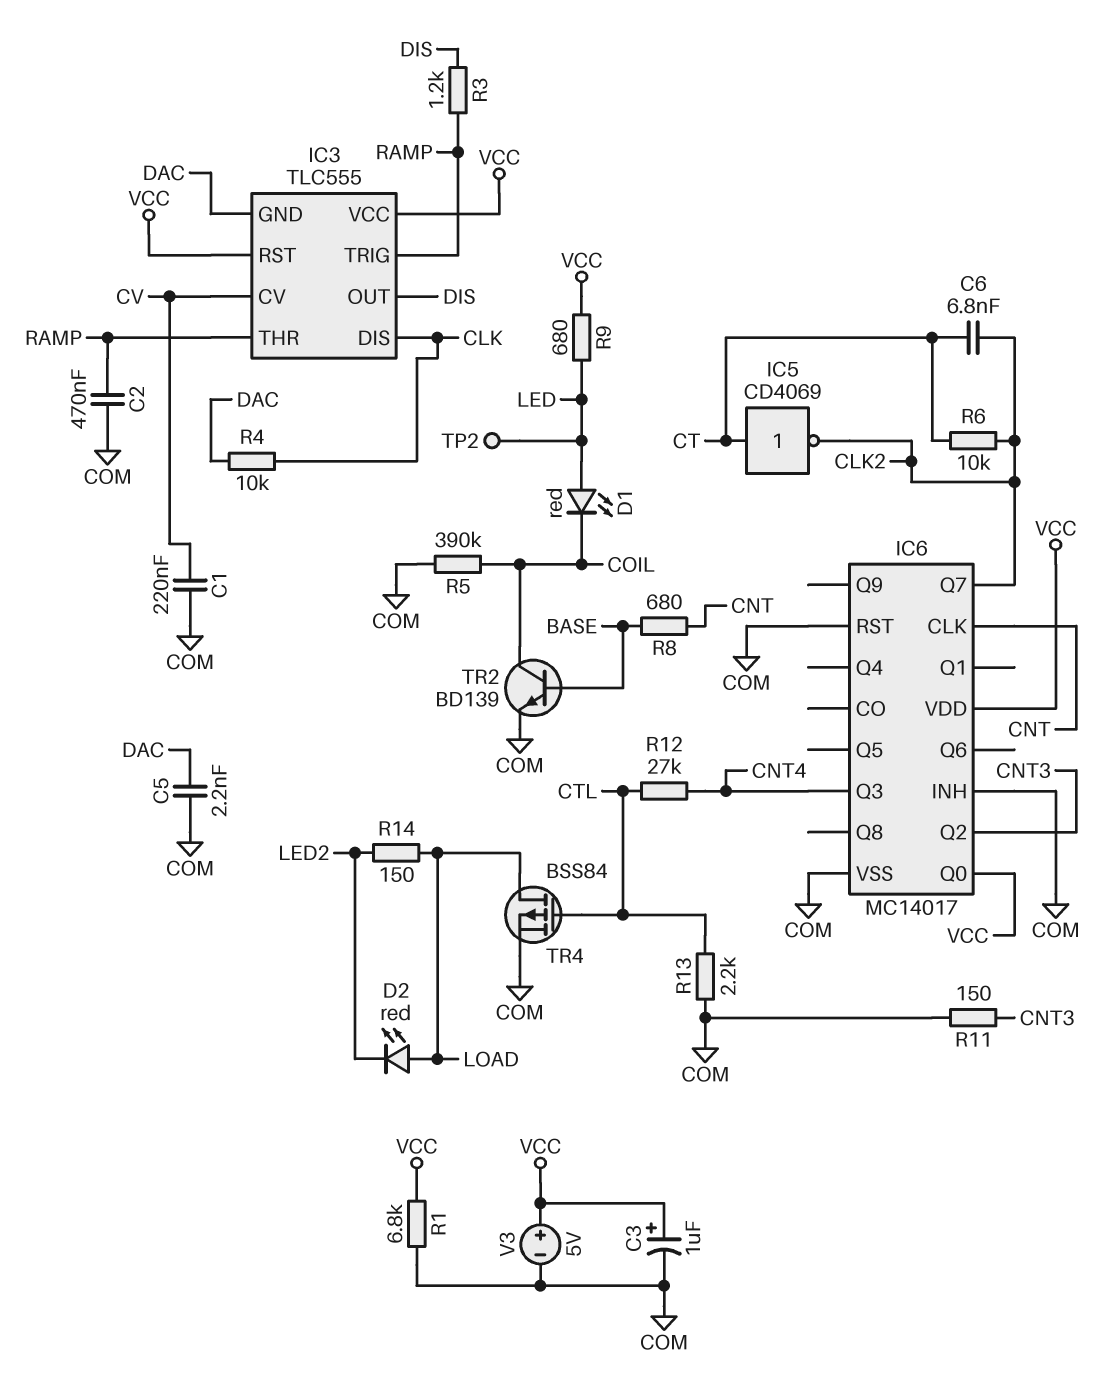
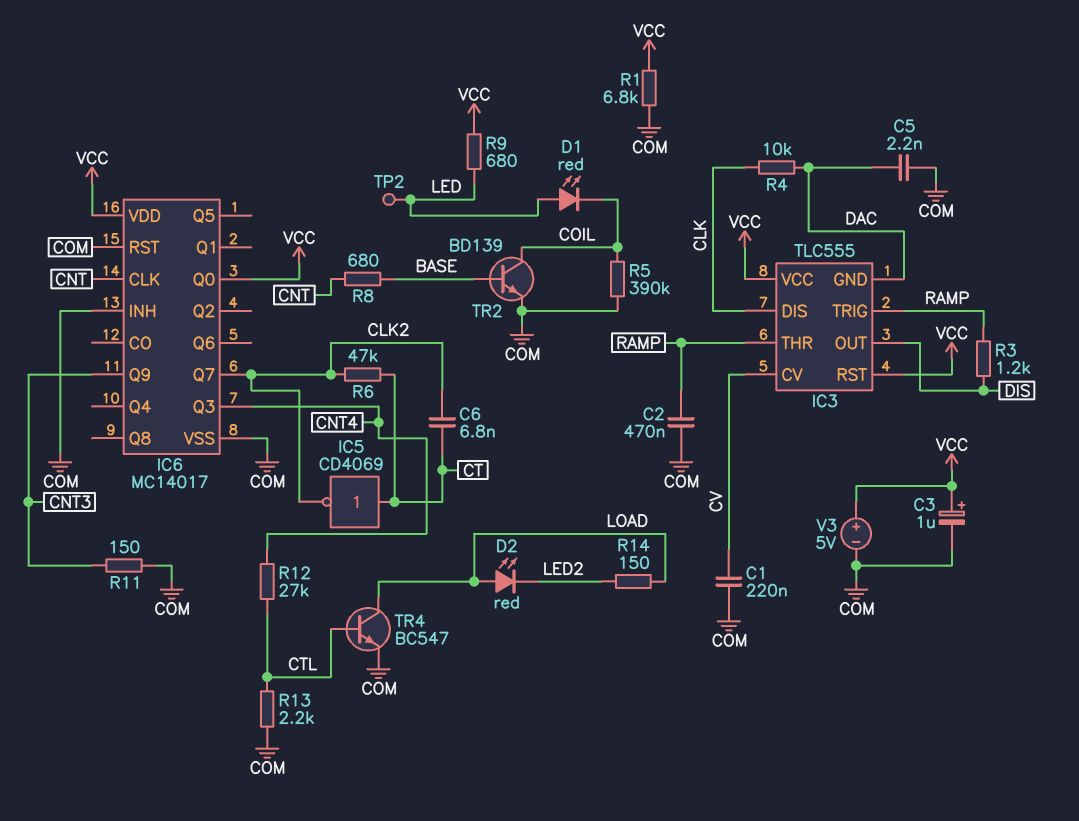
IC6 pin Q2: CNT3 -> none
IC6 pin Q9: none -> CNT3
R6: 10k (CLK2, CT) -> 47k (CLK2, CT)
TR4: PMOS BSS84 (G CTL, D LOAD, S COM) -> NPN BC547 (B CTL, C LOAD, E COM)

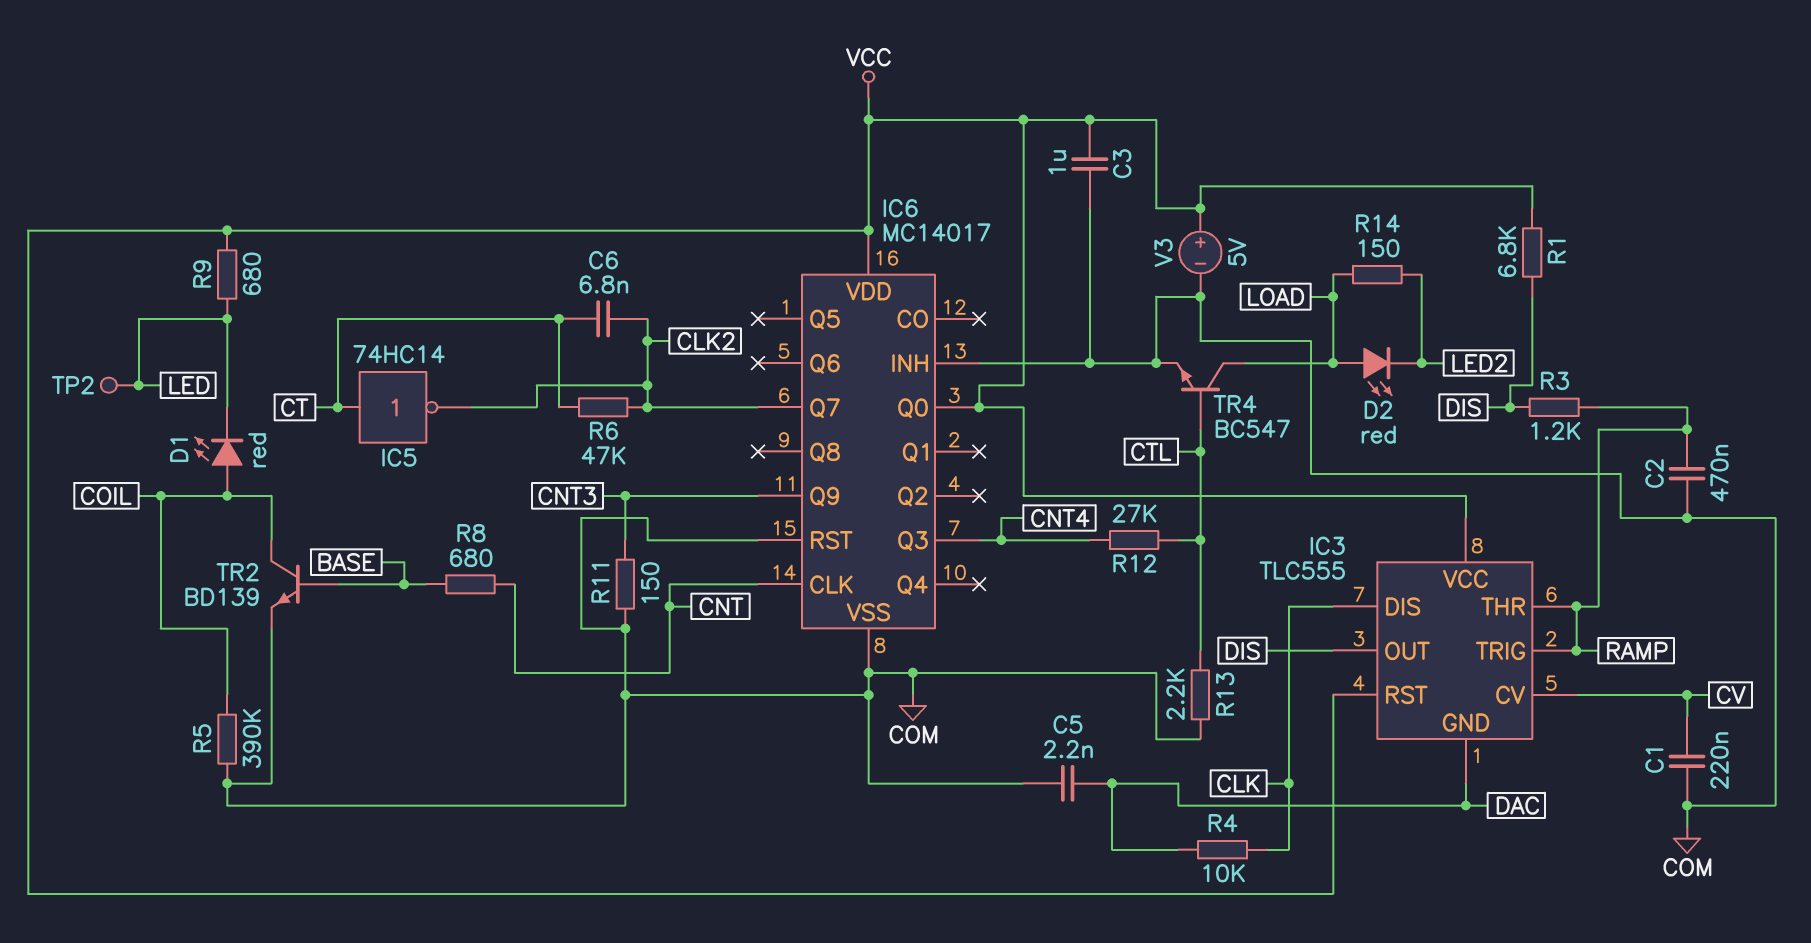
C3: 1uF (plus VCC, minus COM) -> 1uF (COM, VCC)
D1: LED red (A LED, K COIL) -> LED red (A COIL, K LED)
IC5: NOT CD4069 (in CT, out CLK2) -> NOT 74HC14 (in CT, out CLK2)
R1: 6.8k (COM, VCC) -> 6.8k (DIS, VCC)

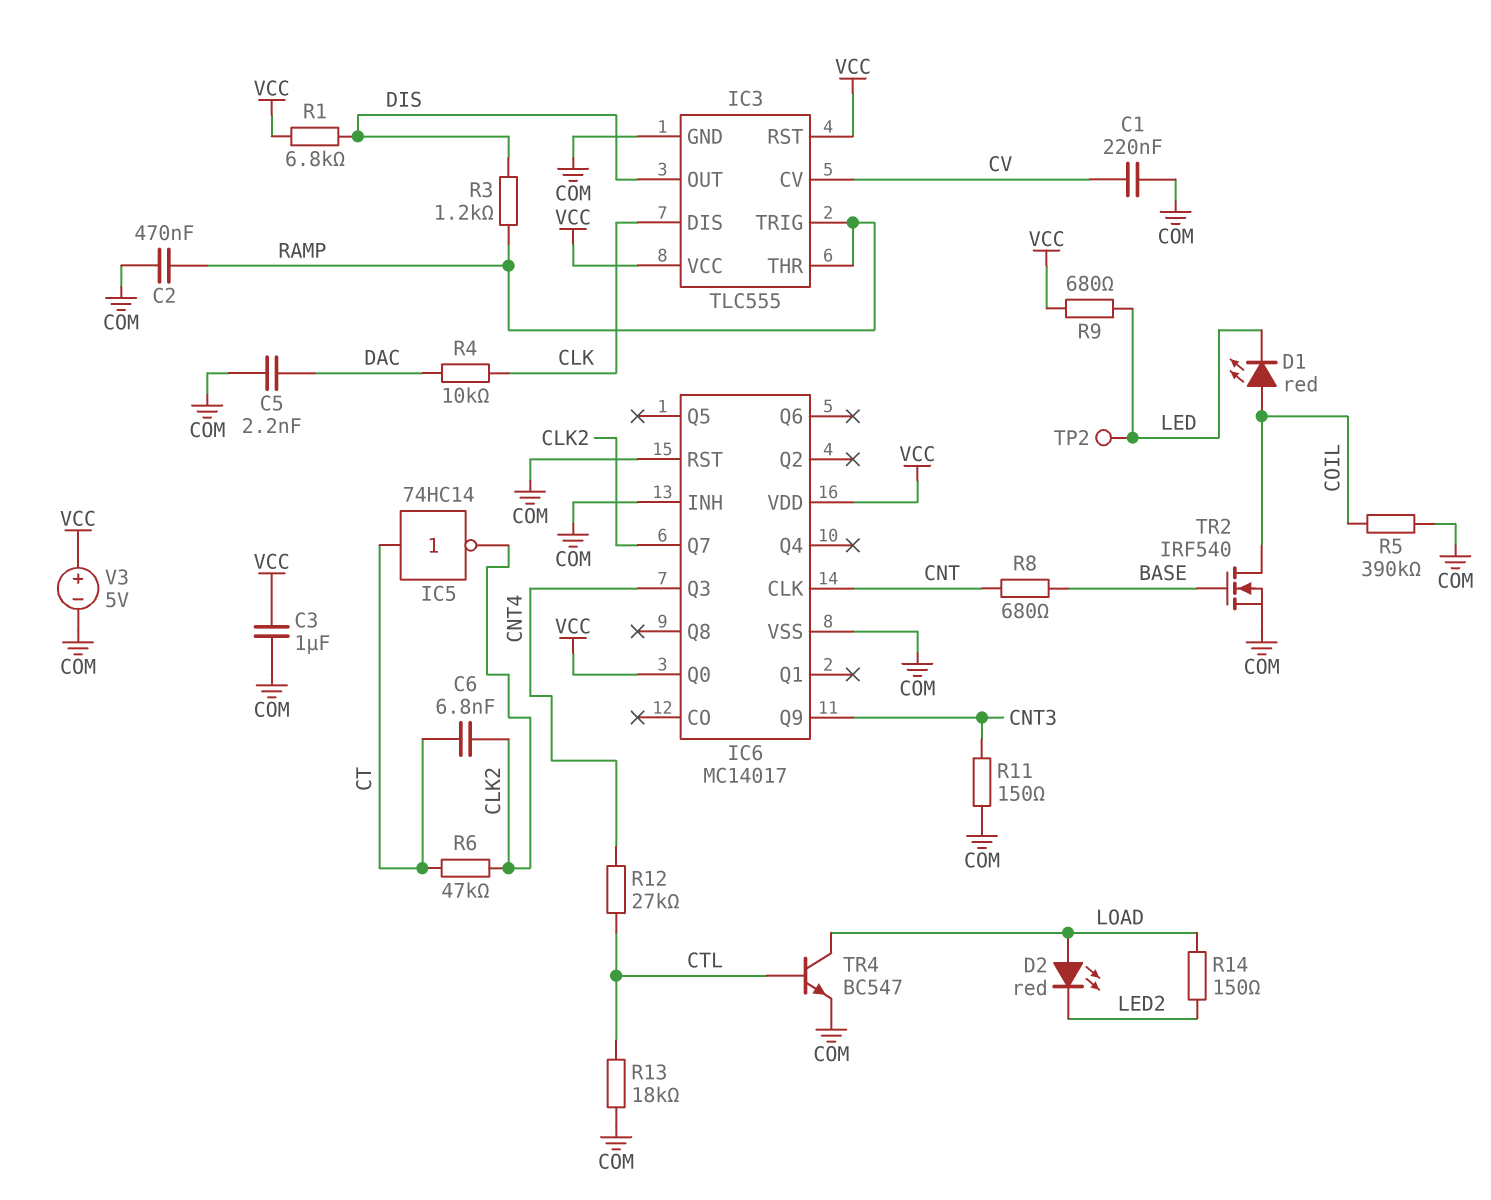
IC3 pin GND: DAC -> COM
R13: 2.2k (COM, CTL) -> 18k (COM, CTL)
TR2: NPN BD139 (B BASE, C COIL, E COM) -> NMOS IRF540 (G BASE, D COIL, S COM)

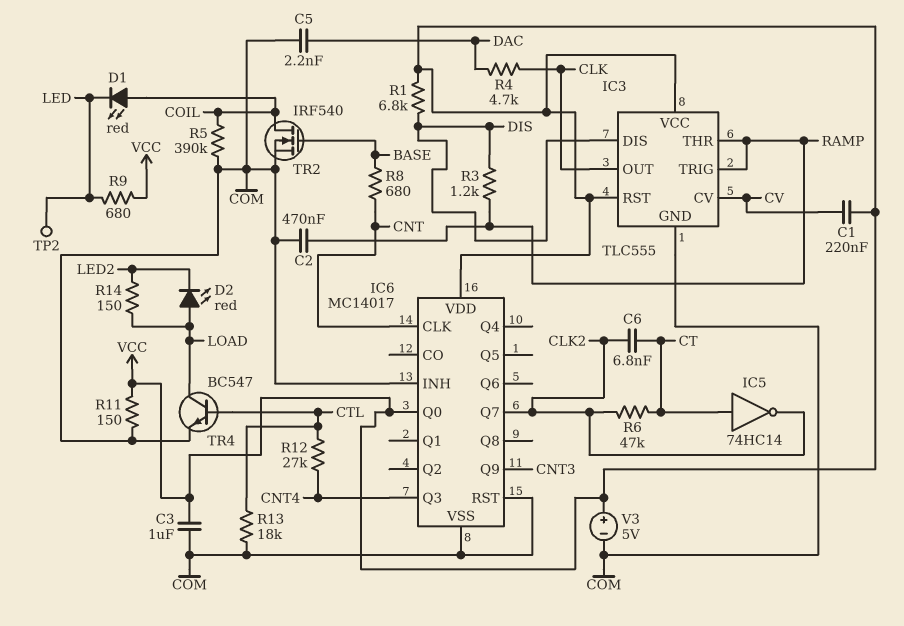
C1: 220nF (COM, CV) -> 220nF (CV, VCC)
IC3 pin DIS: CLK -> DIS
IC3 pin OUT: DIS -> CLK
R4: 10k (CLK, DAC) -> 4.7k (CLK, DAC)
R11: 150 (CNT3, COM) -> 150 (COM, VCC)

